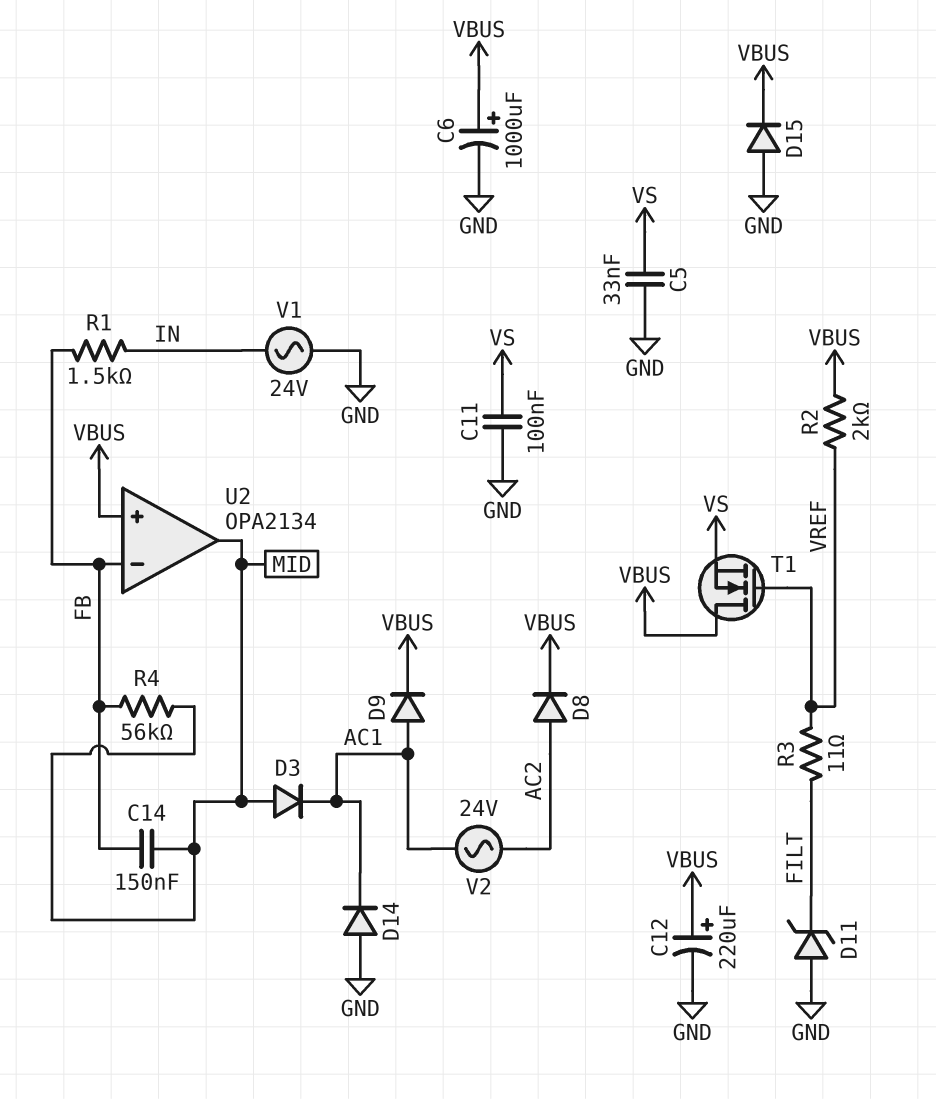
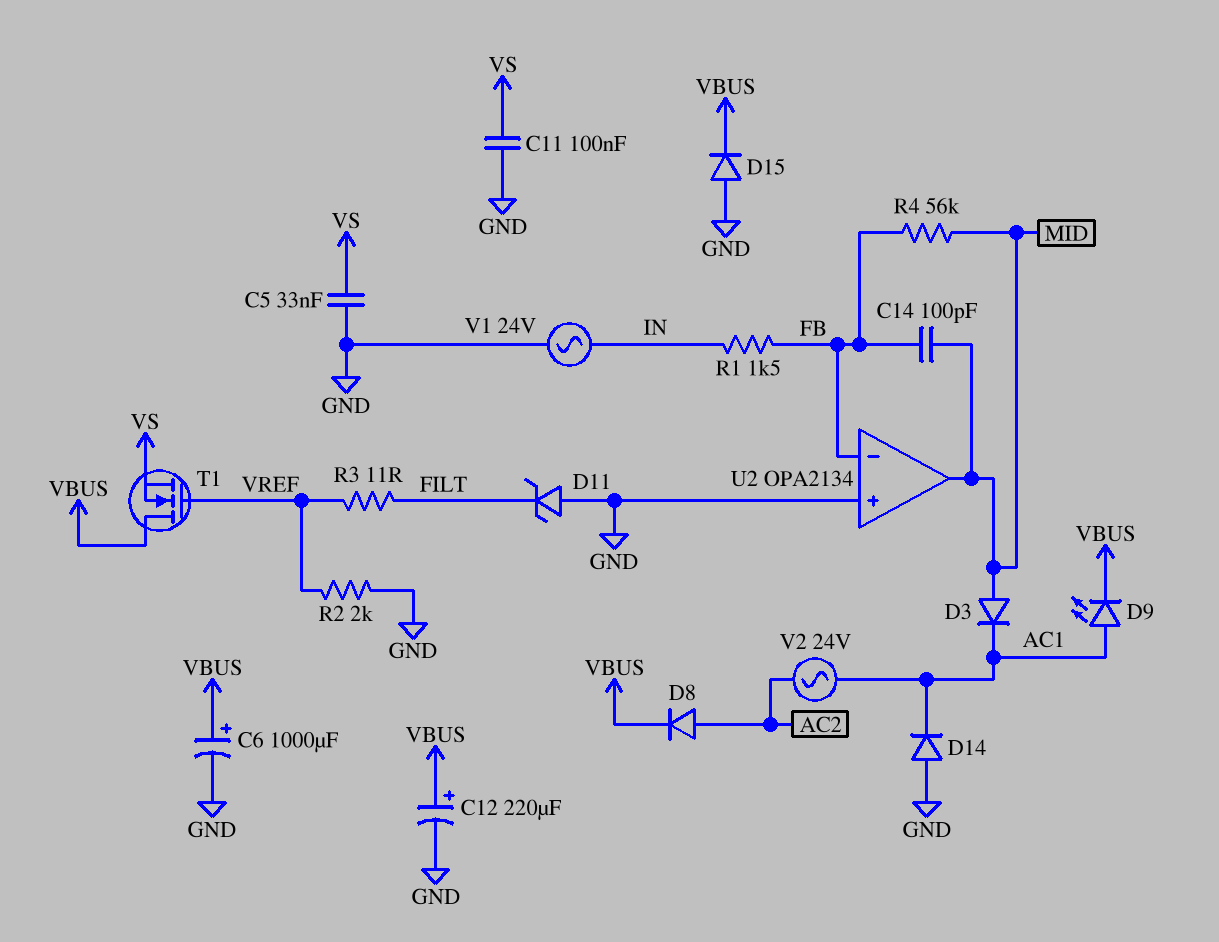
C14: 150nF (FB, MID) -> 100pF (FB, MID)
D9: diode (A AC1, K VBUS) -> LED (A AC1, K VBUS)
R2: 2k (VBUS, VREF) -> 2k (GND, VREF)
U2 pin in+: VBUS -> GND

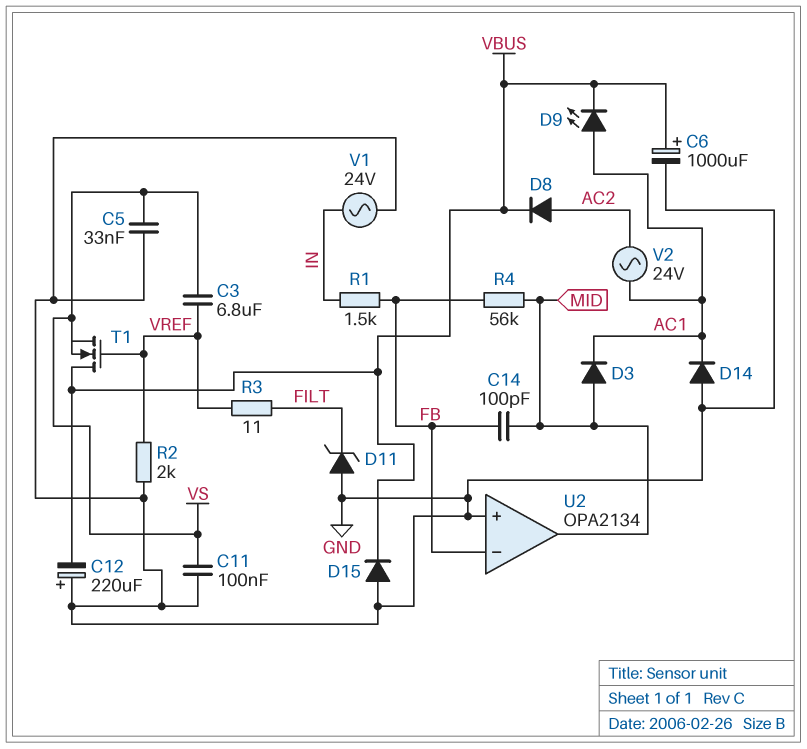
C3: none -> 6.8uF (VREF, VS)
C12: 220uF (plus VBUS, minus GND) -> 220uF (plus GND, minus VBUS)

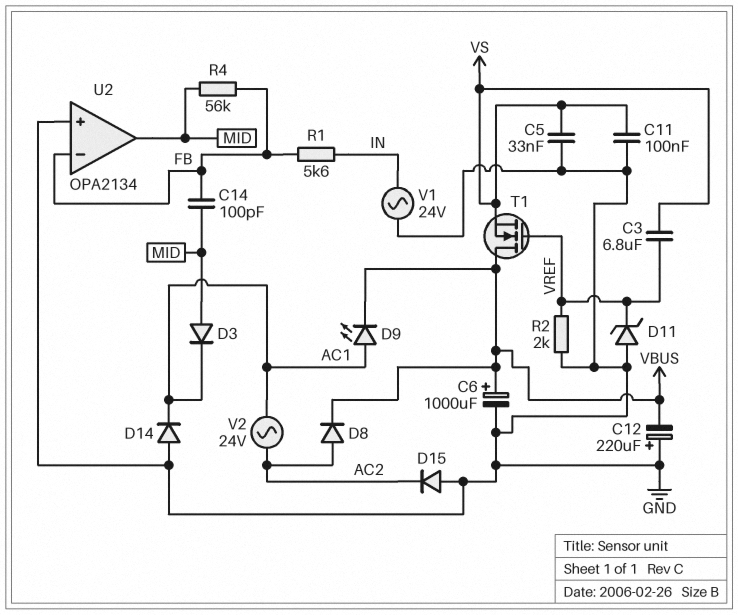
D11: zener (A GND, K FILT) -> zener (A GND, K VREF)
D15: diode (A GND, K VBUS) -> diode (A GND, K AC2)
R1: 1.5k (FB, IN) -> 5.6k (FB, IN)
R3: 11 (FILT, VREF) -> none

